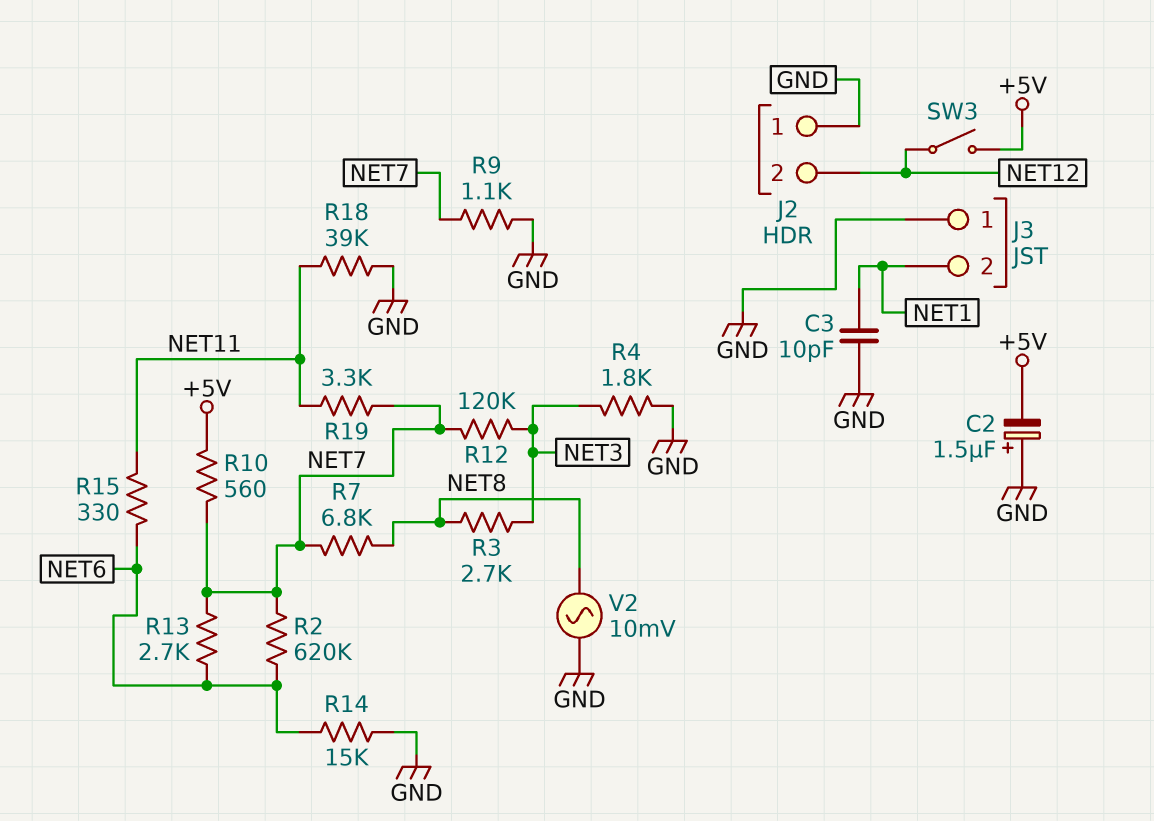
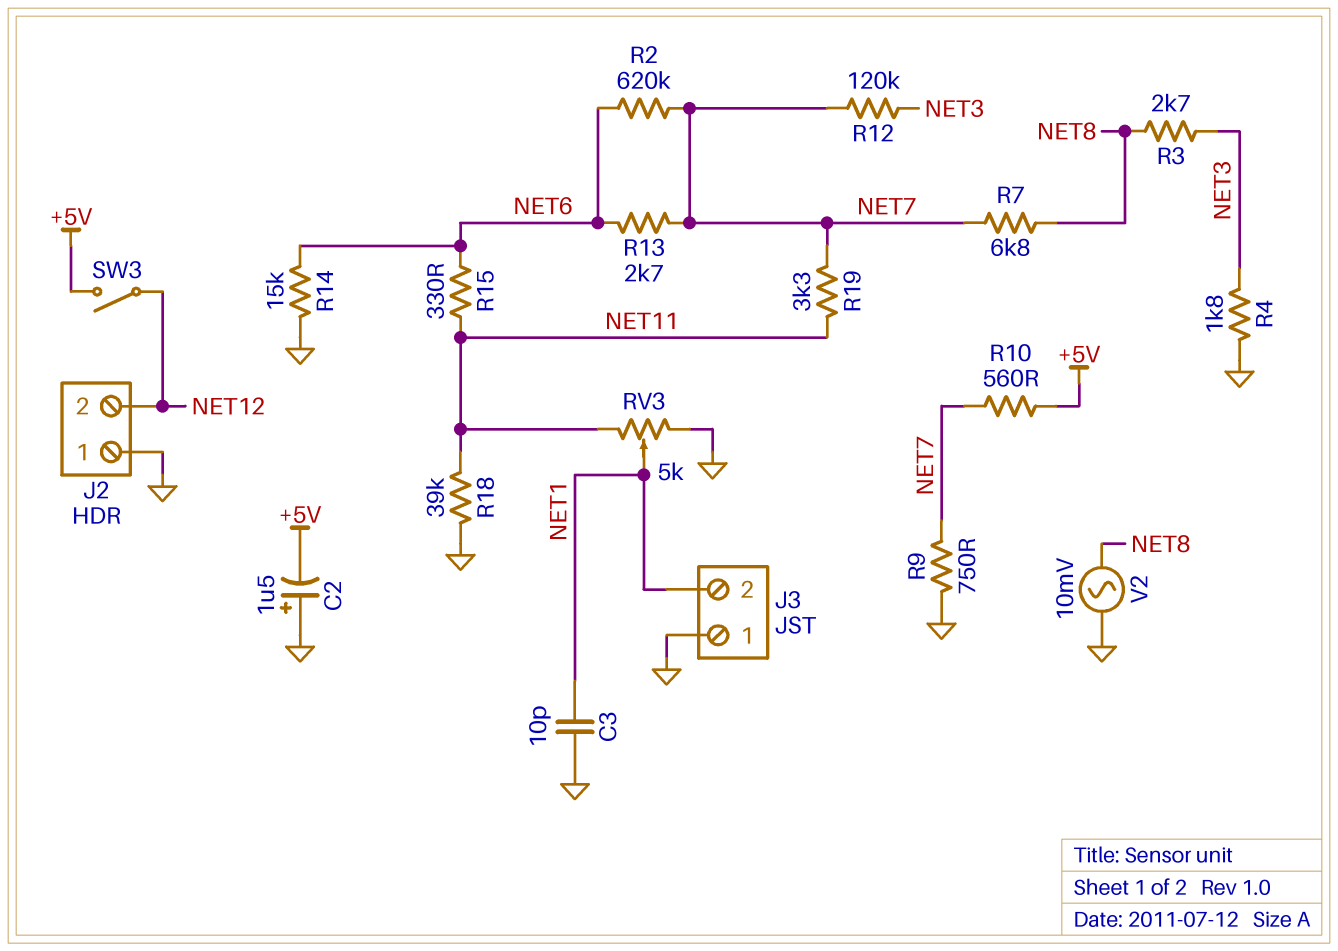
R9: 1.1k (GND, NET7) -> 750 (GND, NET7)
RV3: none -> 5k (GND, NET11, wiper NET1)

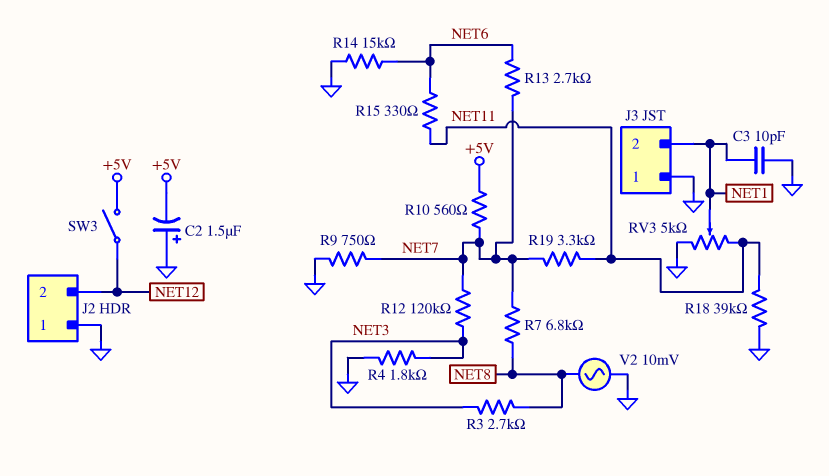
R2: 620k (NET6, NET7) -> none

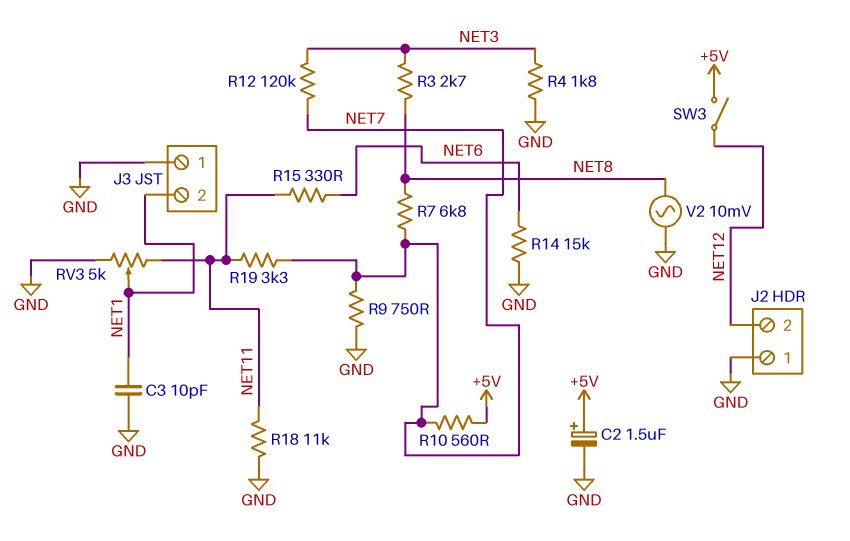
C2: 1.5uF (plus GND, minus +5V) -> 1.5uF (plus +5V, minus GND)
R13: 2.7k (NET6, NET7) -> none
R18: 39k (GND, NET11) -> 11k (GND, NET11)

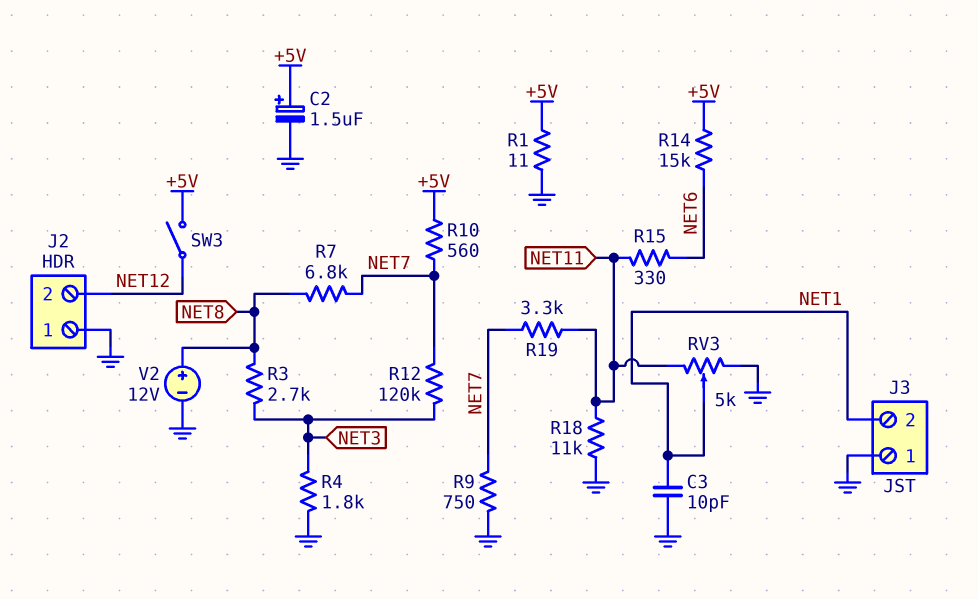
R1: none -> 11 (+5V, GND)
R14: 15k (GND, NET6) -> 15k (+5V, NET6)
V2: AC 10mV (GND, NET8) -> 12V (plus NET8, minus GND)

